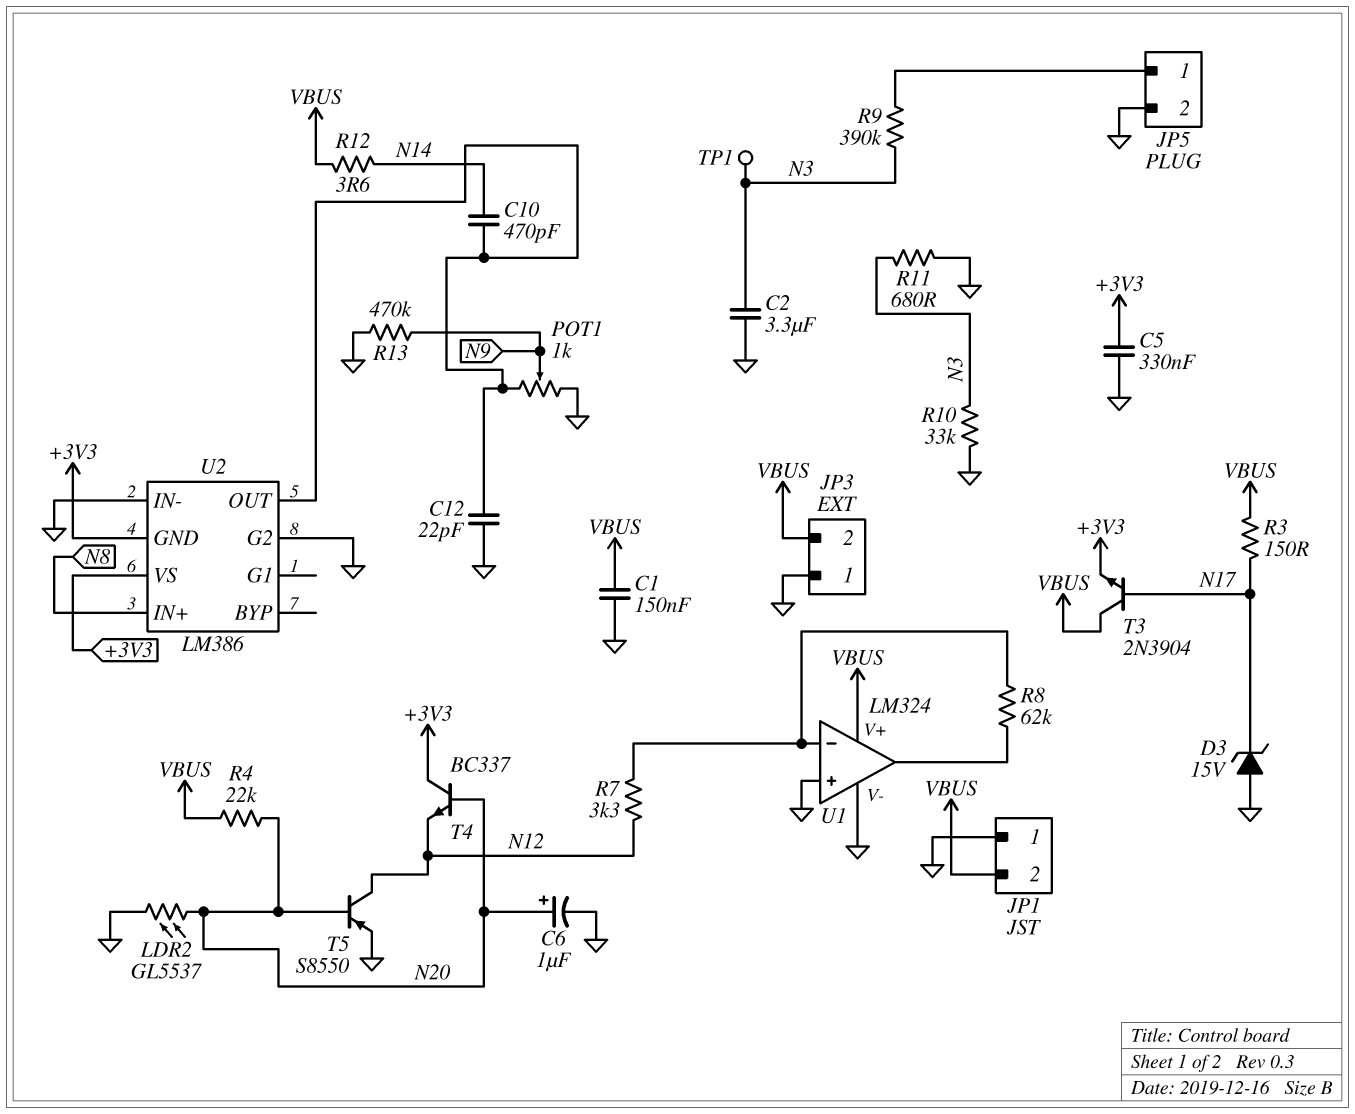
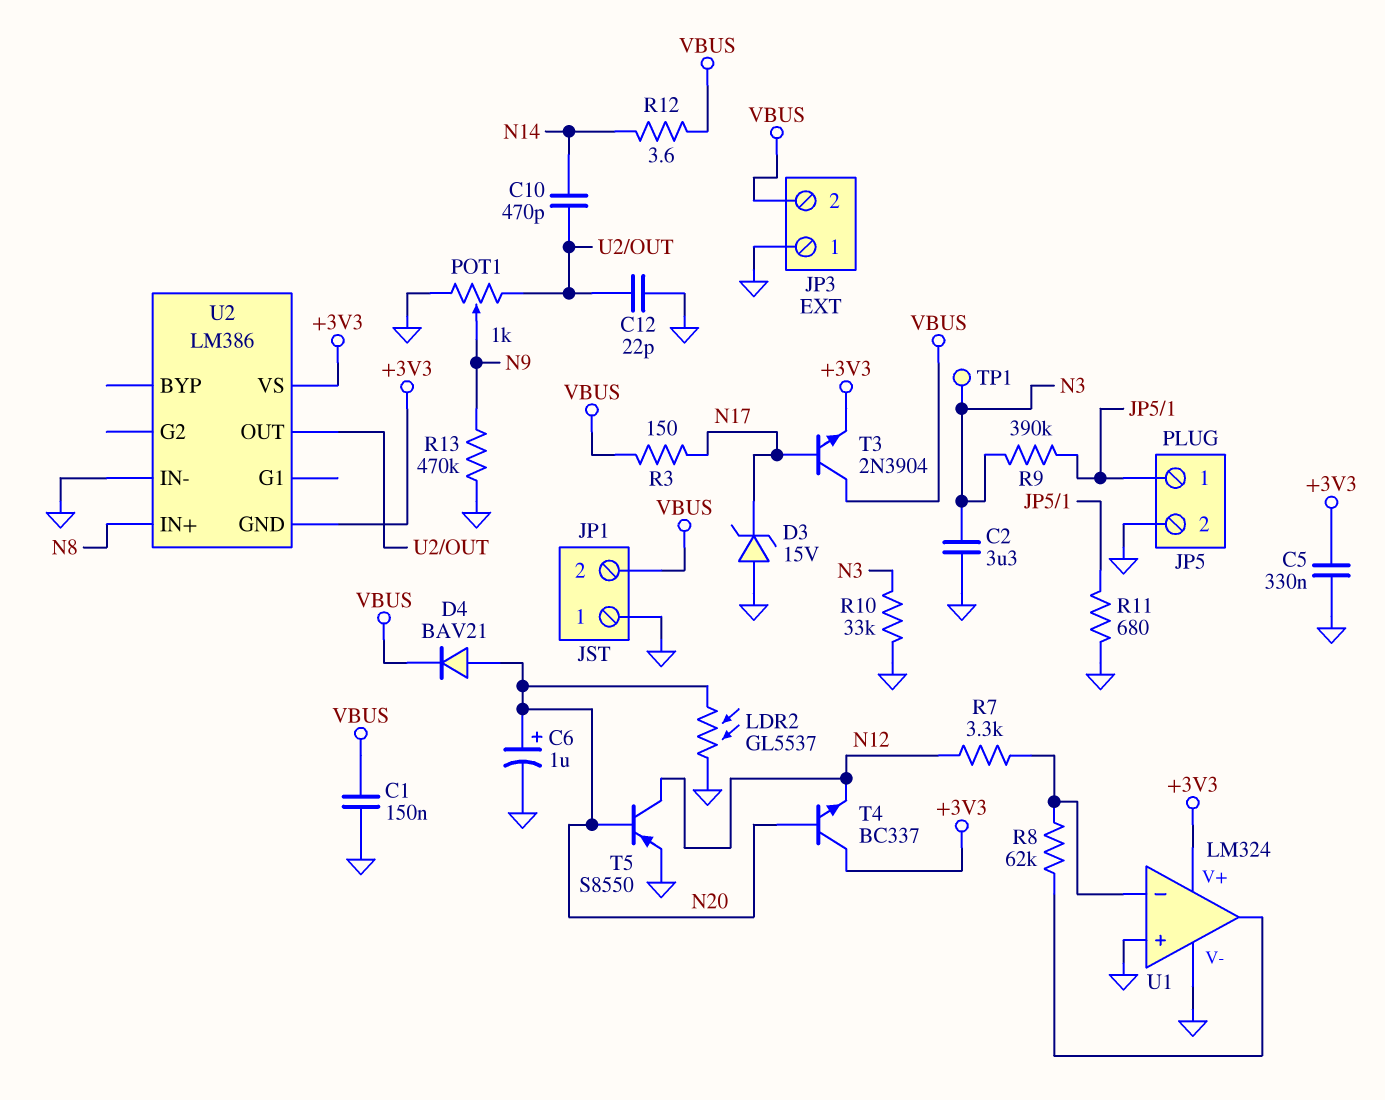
D4: none -> diode BAV21 (A N20, K VBUS)
R4: 22k (N20, VBUS) -> none
R11: 680 (GND, N3) -> 680 (GND, JP5/1)
U1 pin V+: VBUS -> +3V3
U2 pin G2: GND -> none

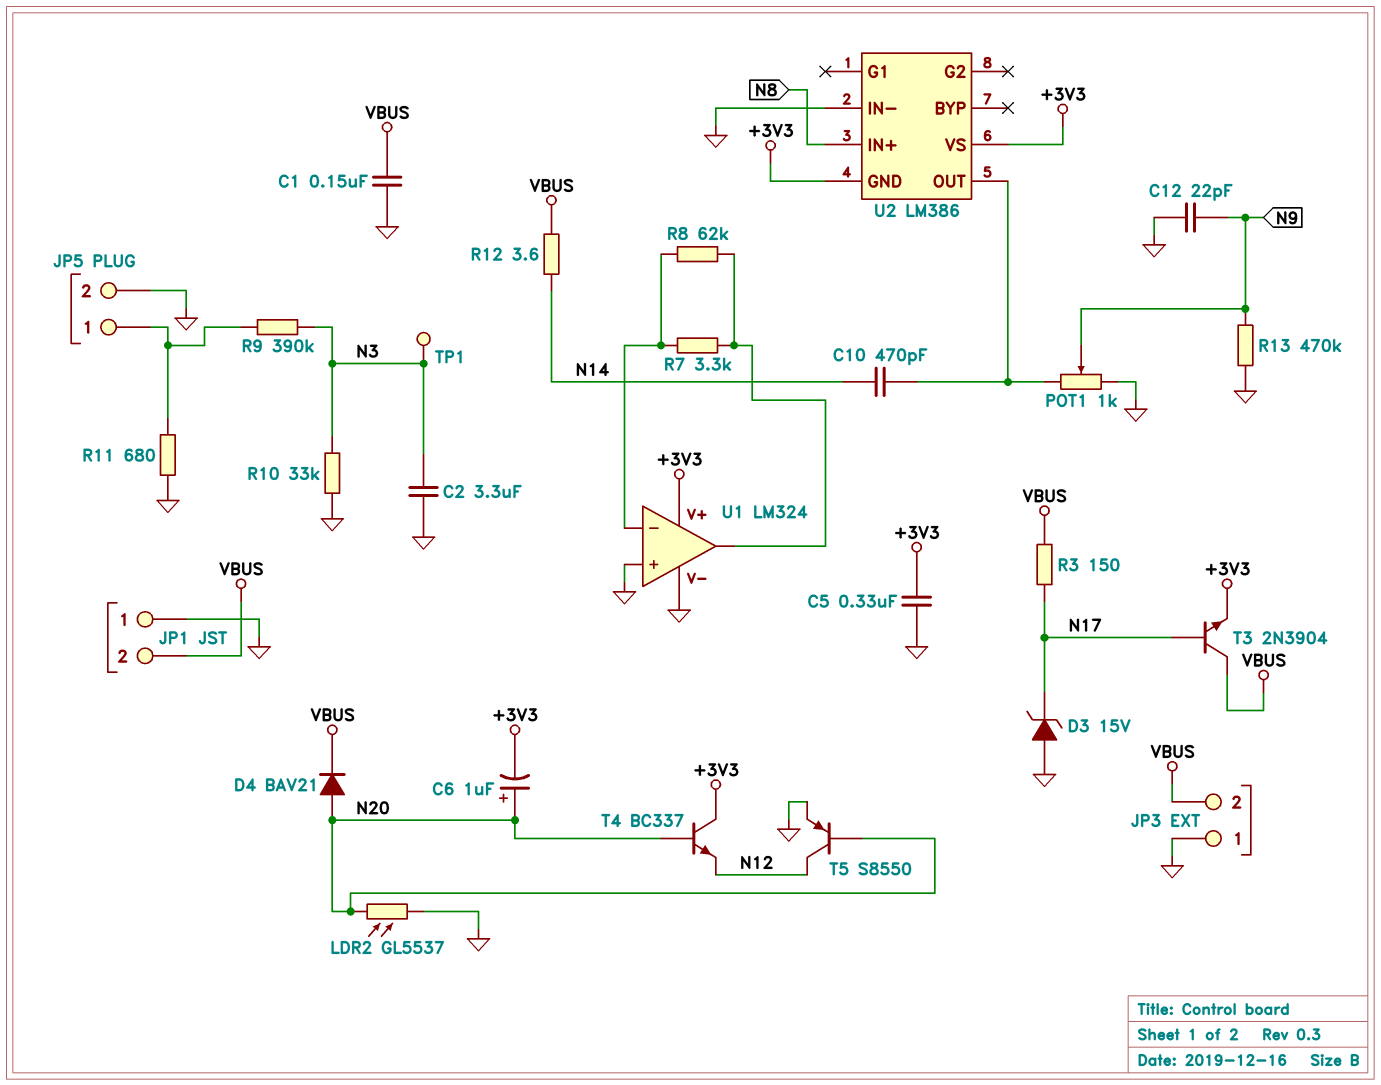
C6: 1uF (plus N20, minus GND) -> 1uF (plus N20, minus +3V3)
C12: 22pF (GND, U2/OUT) -> 22pF (GND, N9)
R7: 3.3k (N12, U1/in-) -> 3.3k (U1/in-, U1/out)

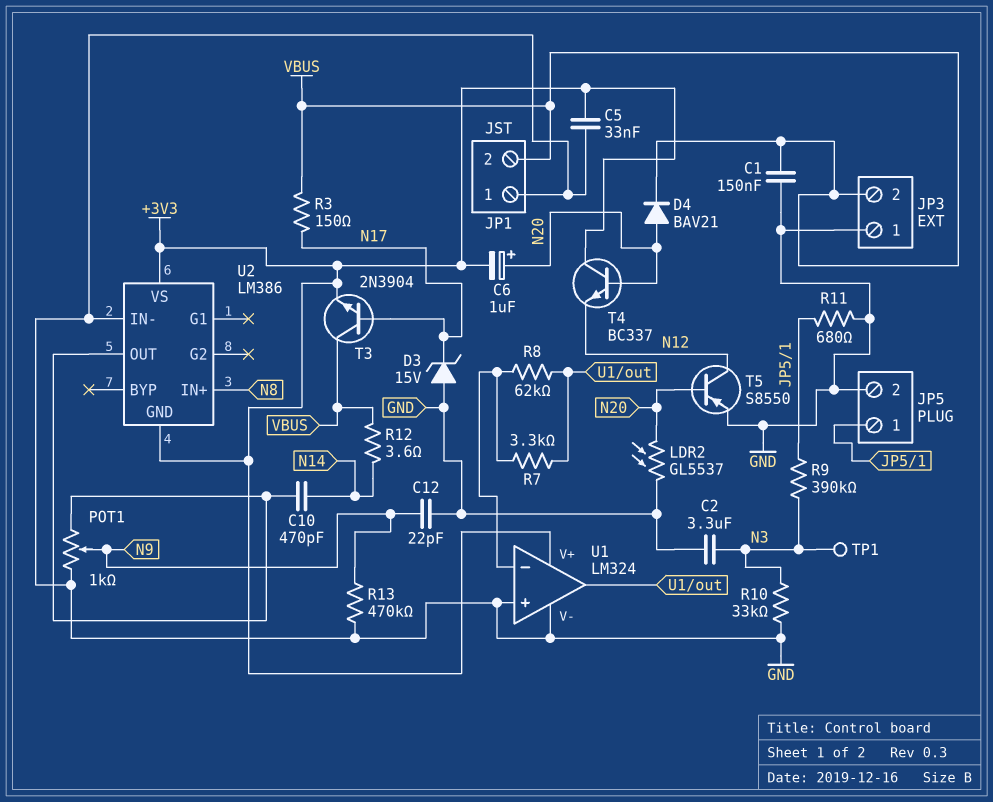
C5: 330nF (+3V3, GND) -> 33nF (+3V3, GND)

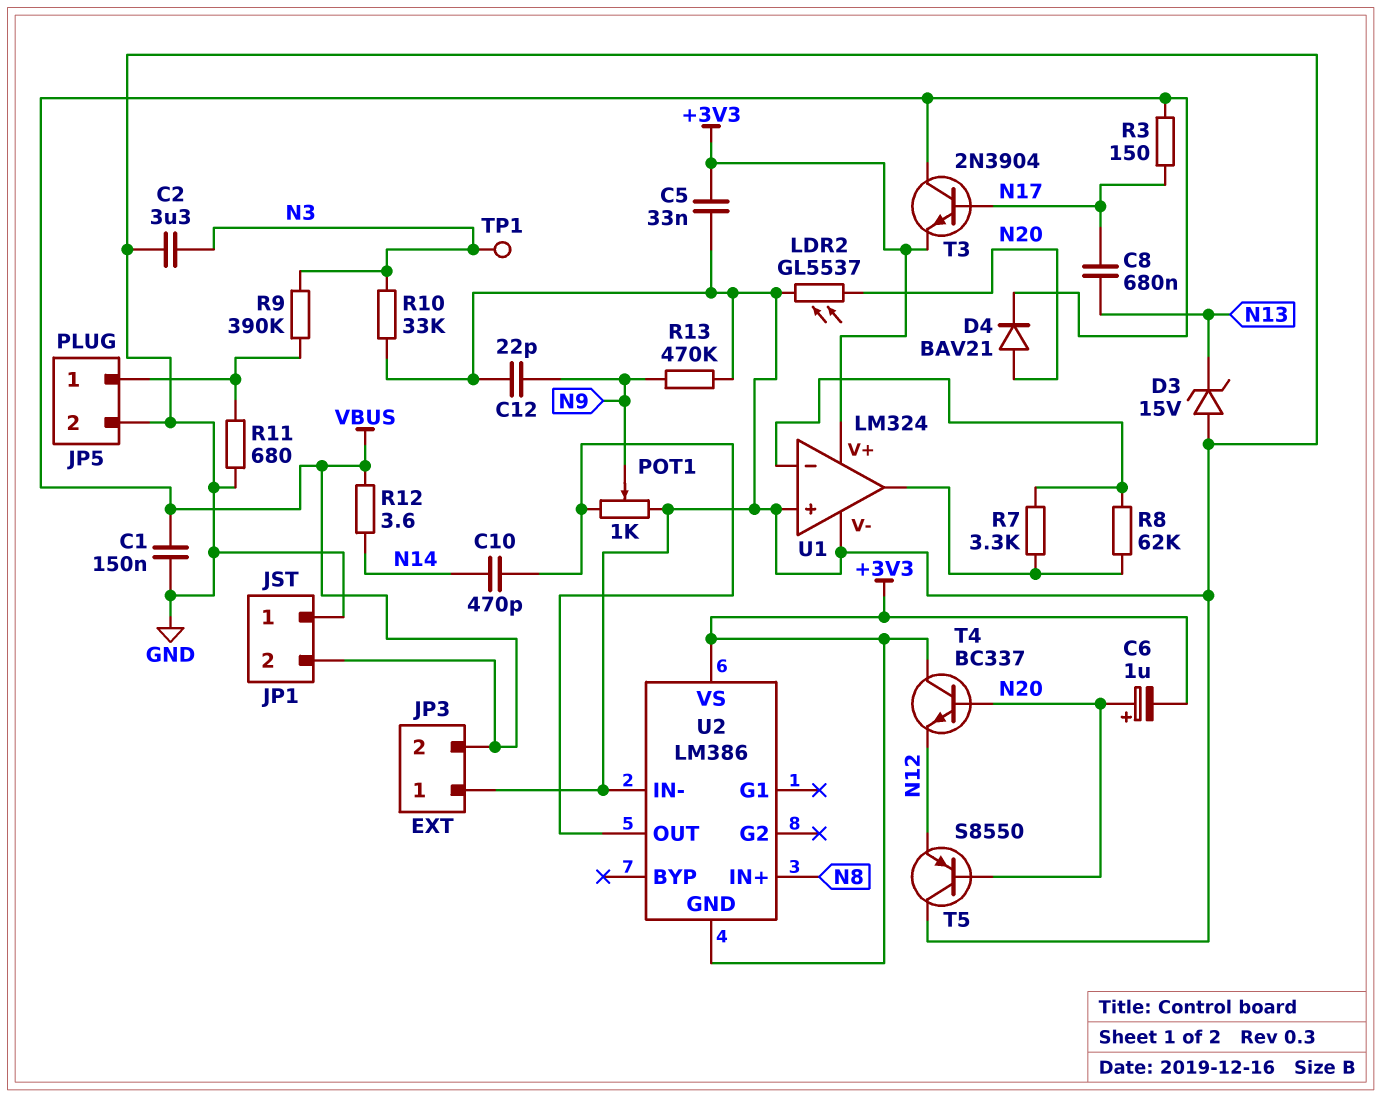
C8: none -> 680nF (N13, N17)
D3: zener 15V (A GND, K N17) -> zener 15V (A GND, K N13)
T5: PNP S8550 (B N20, C N12, E GND) -> PNP S8550 (B N20, C GND, E N12)

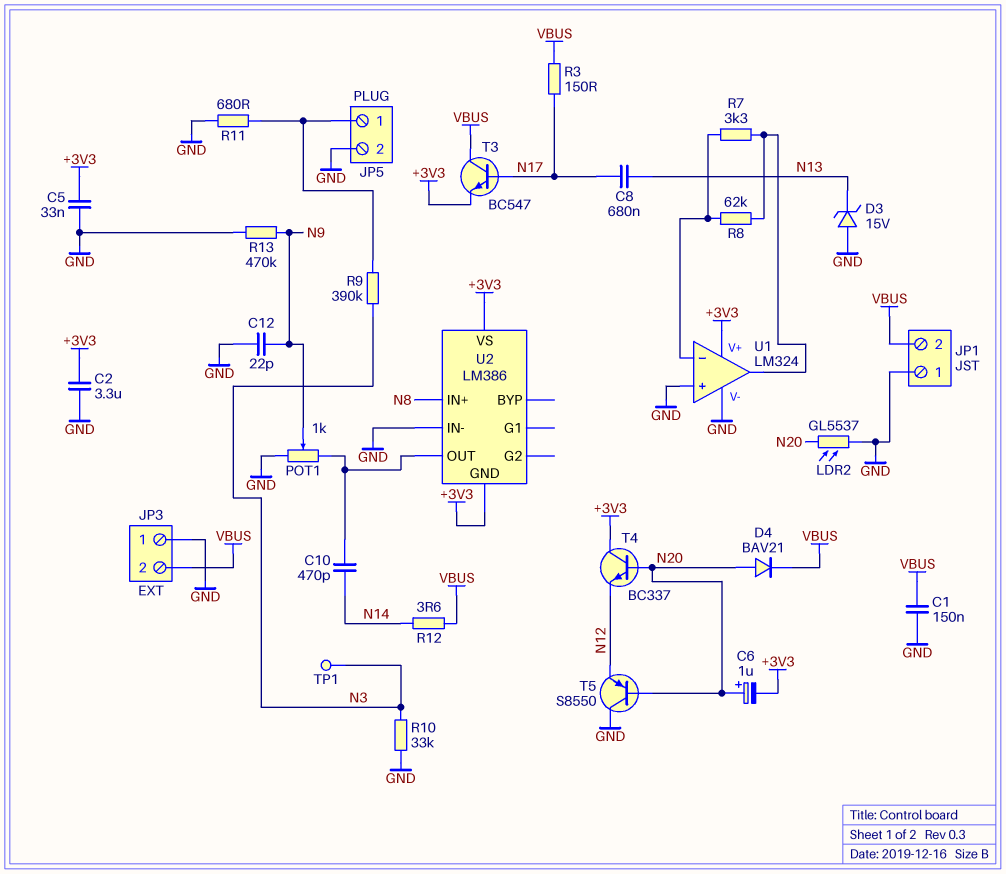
C2: 3.3uF (GND, N3) -> 3.3uF (+3V3, GND)
T3: NPN 2N3904 (B N17, C VBUS, E +3V3) -> NPN BC547 (B N17, C VBUS, E +3V3)

